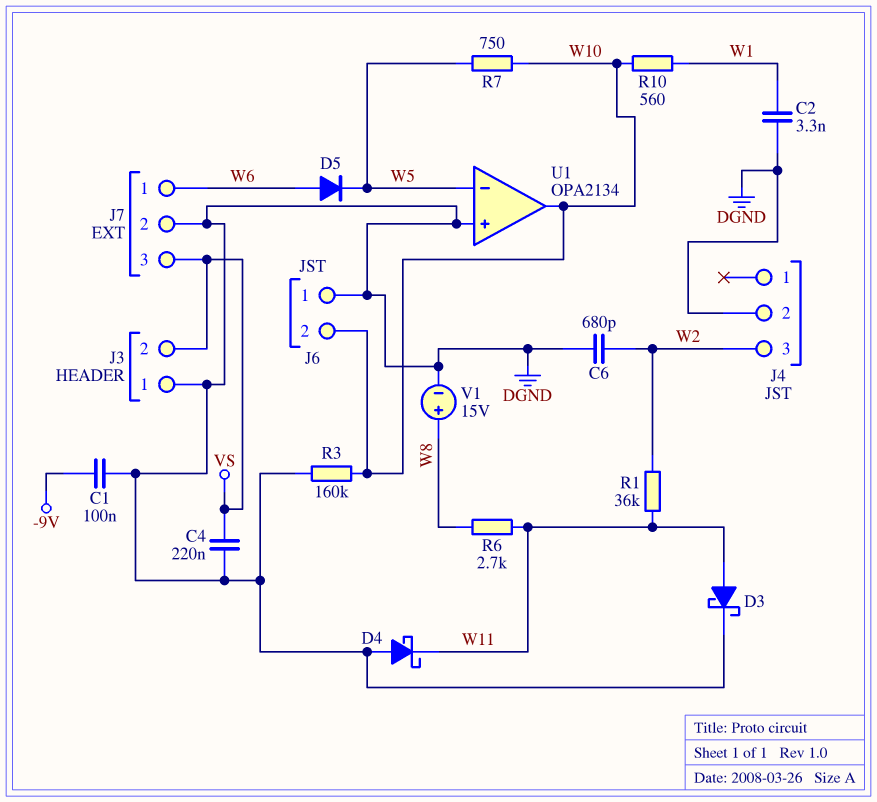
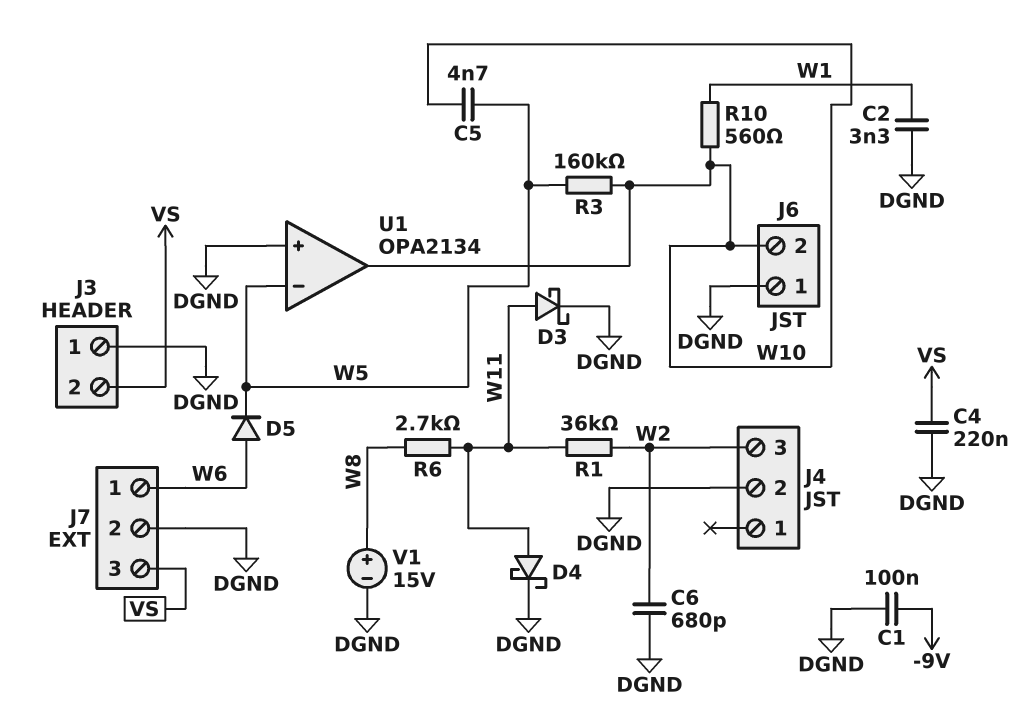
C5: none -> 4.7nF (W5, W10)
D4: schottky (A DGND, K W11) -> schottky (A W11, K DGND)
R3: 160k (DGND, W10) -> 160k (W5, W10)
R7: 750 (W5, W10) -> none

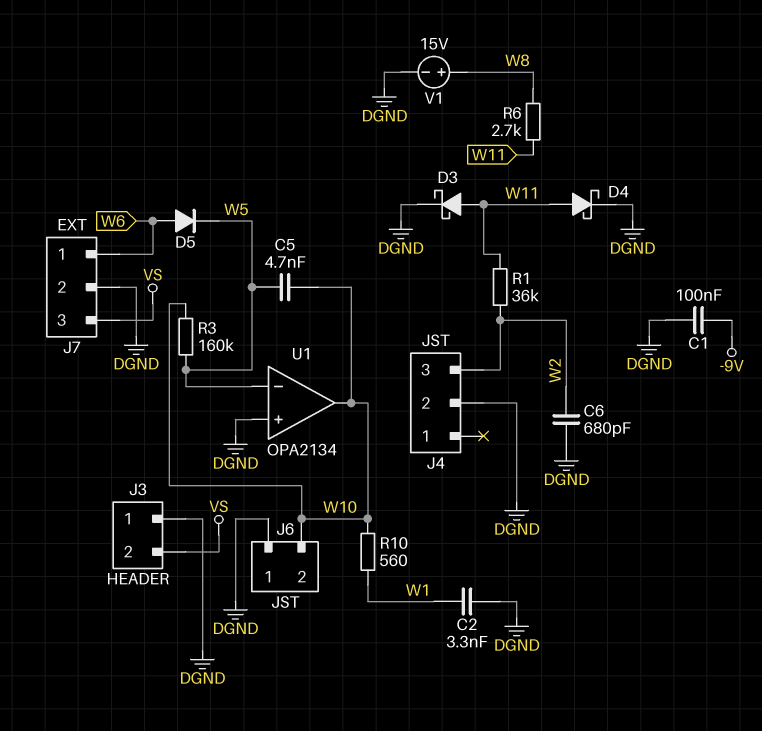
C4: 220nF (DGND, VS) -> none

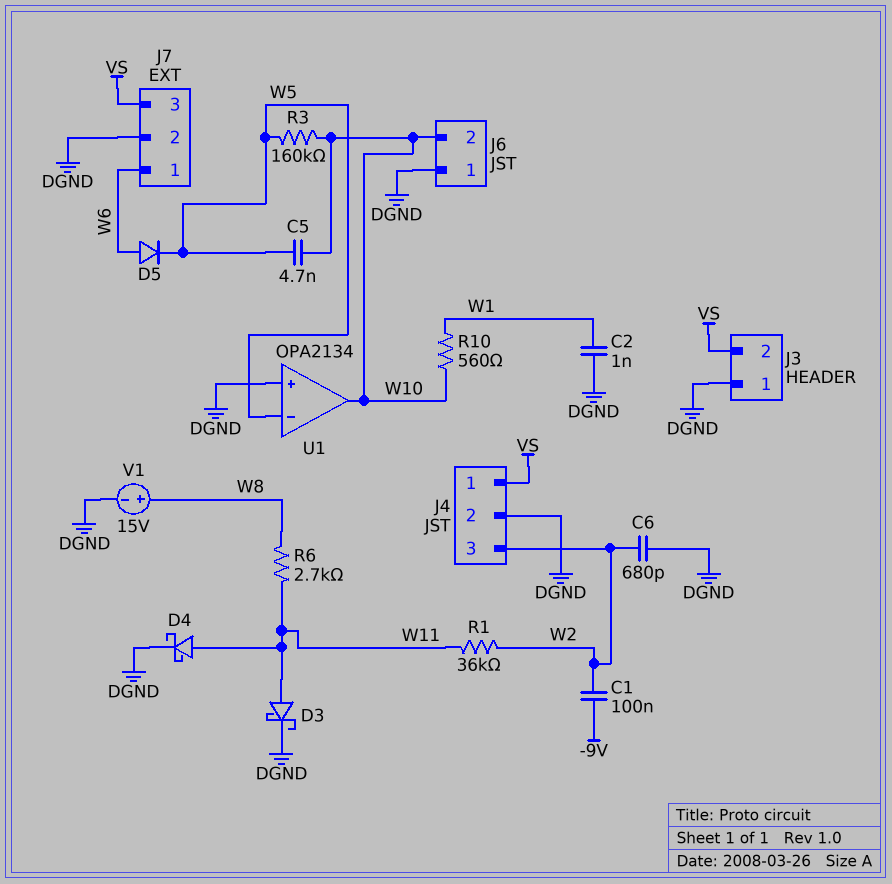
C1: 100nF (-9V, DGND) -> 100nF (-9V, W2)
C2: 3.3nF (DGND, W1) -> 1nF (DGND, W1)
J4 pin 1: none -> VS

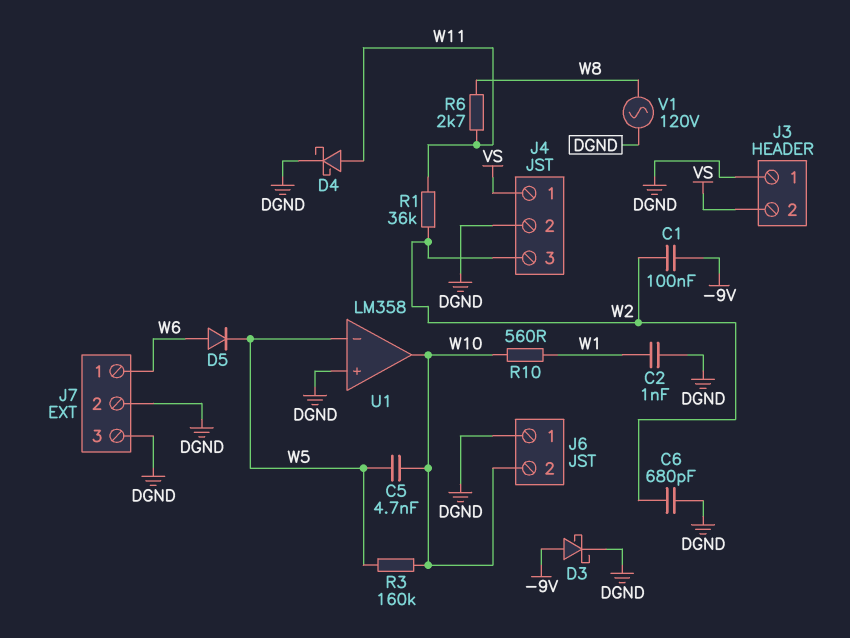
D3: schottky (A W11, K DGND) -> schottky (A -9V, K DGND)
J7 pin 3: VS -> DGND
U1: OPA2134 -> LM358
V1: 15V (plus W8, minus DGND) -> AC 120V (DGND, W8)

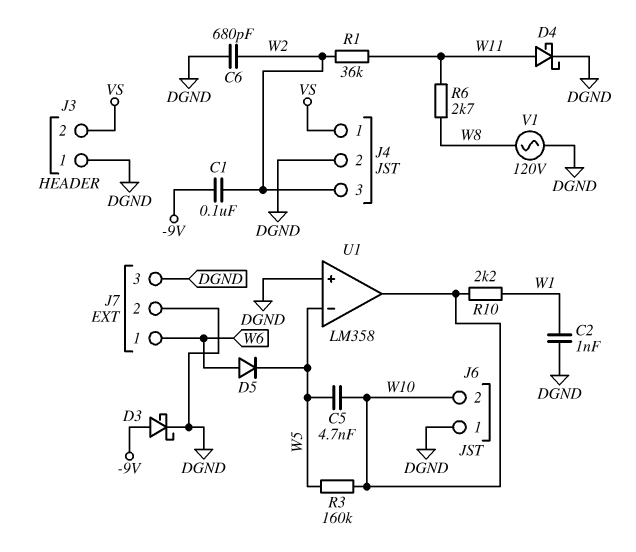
R10: 560 (W1, W10) -> 2.2k (W1, W10)

